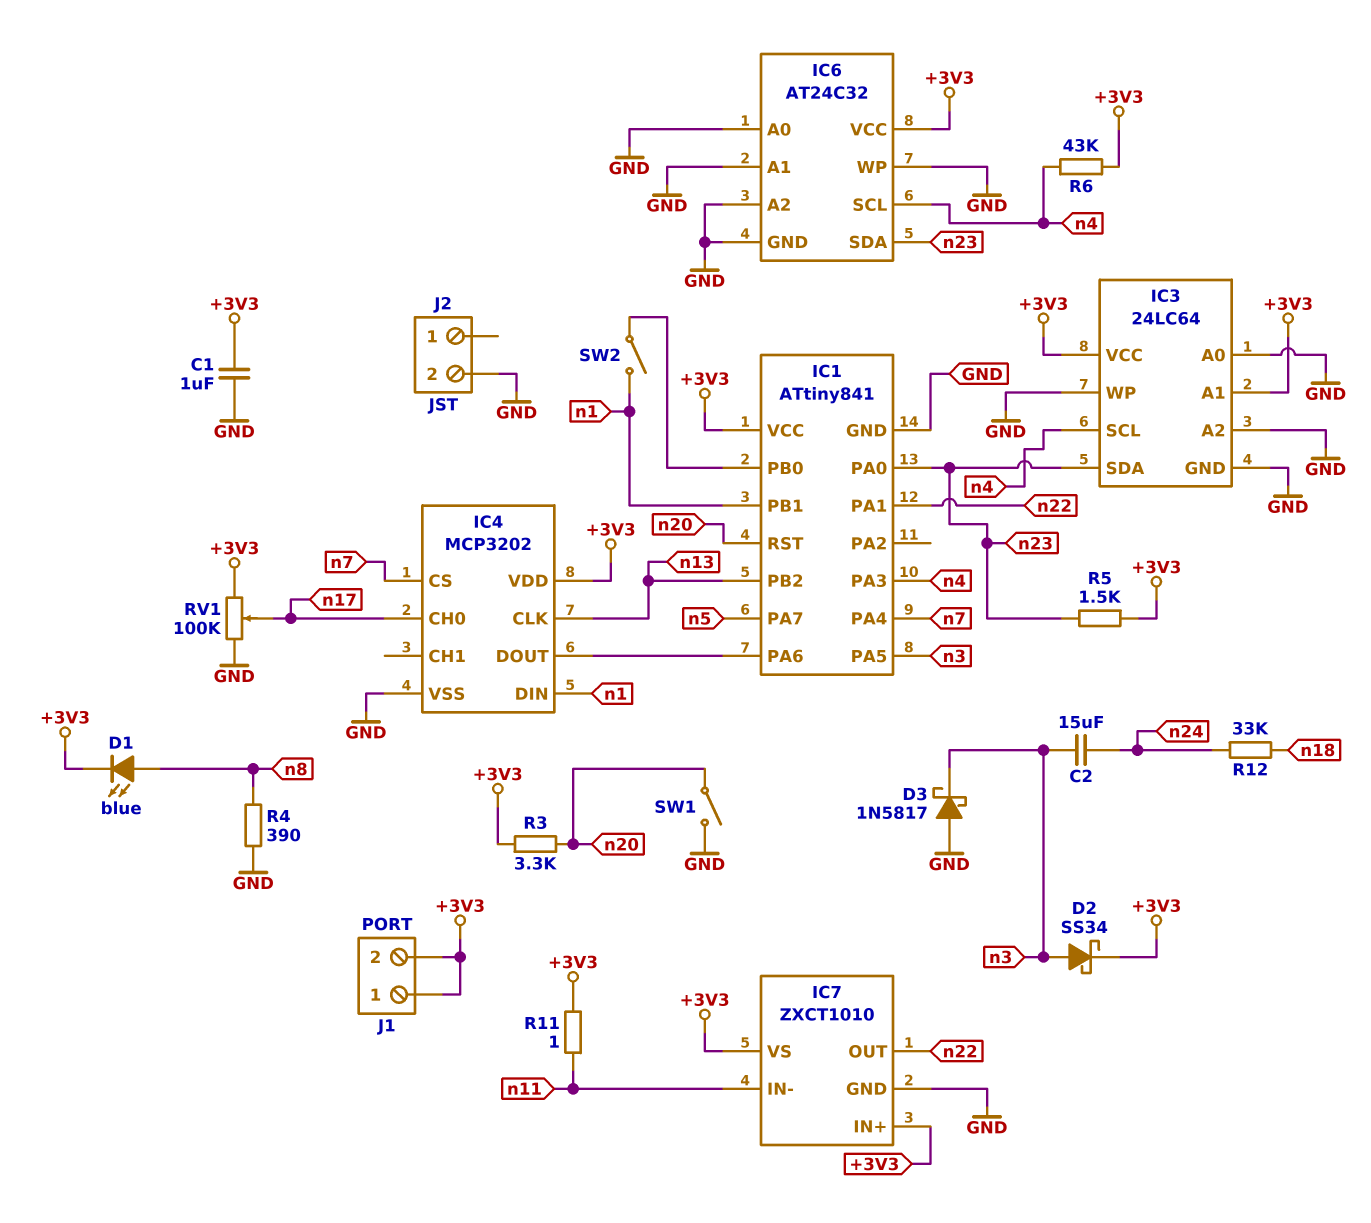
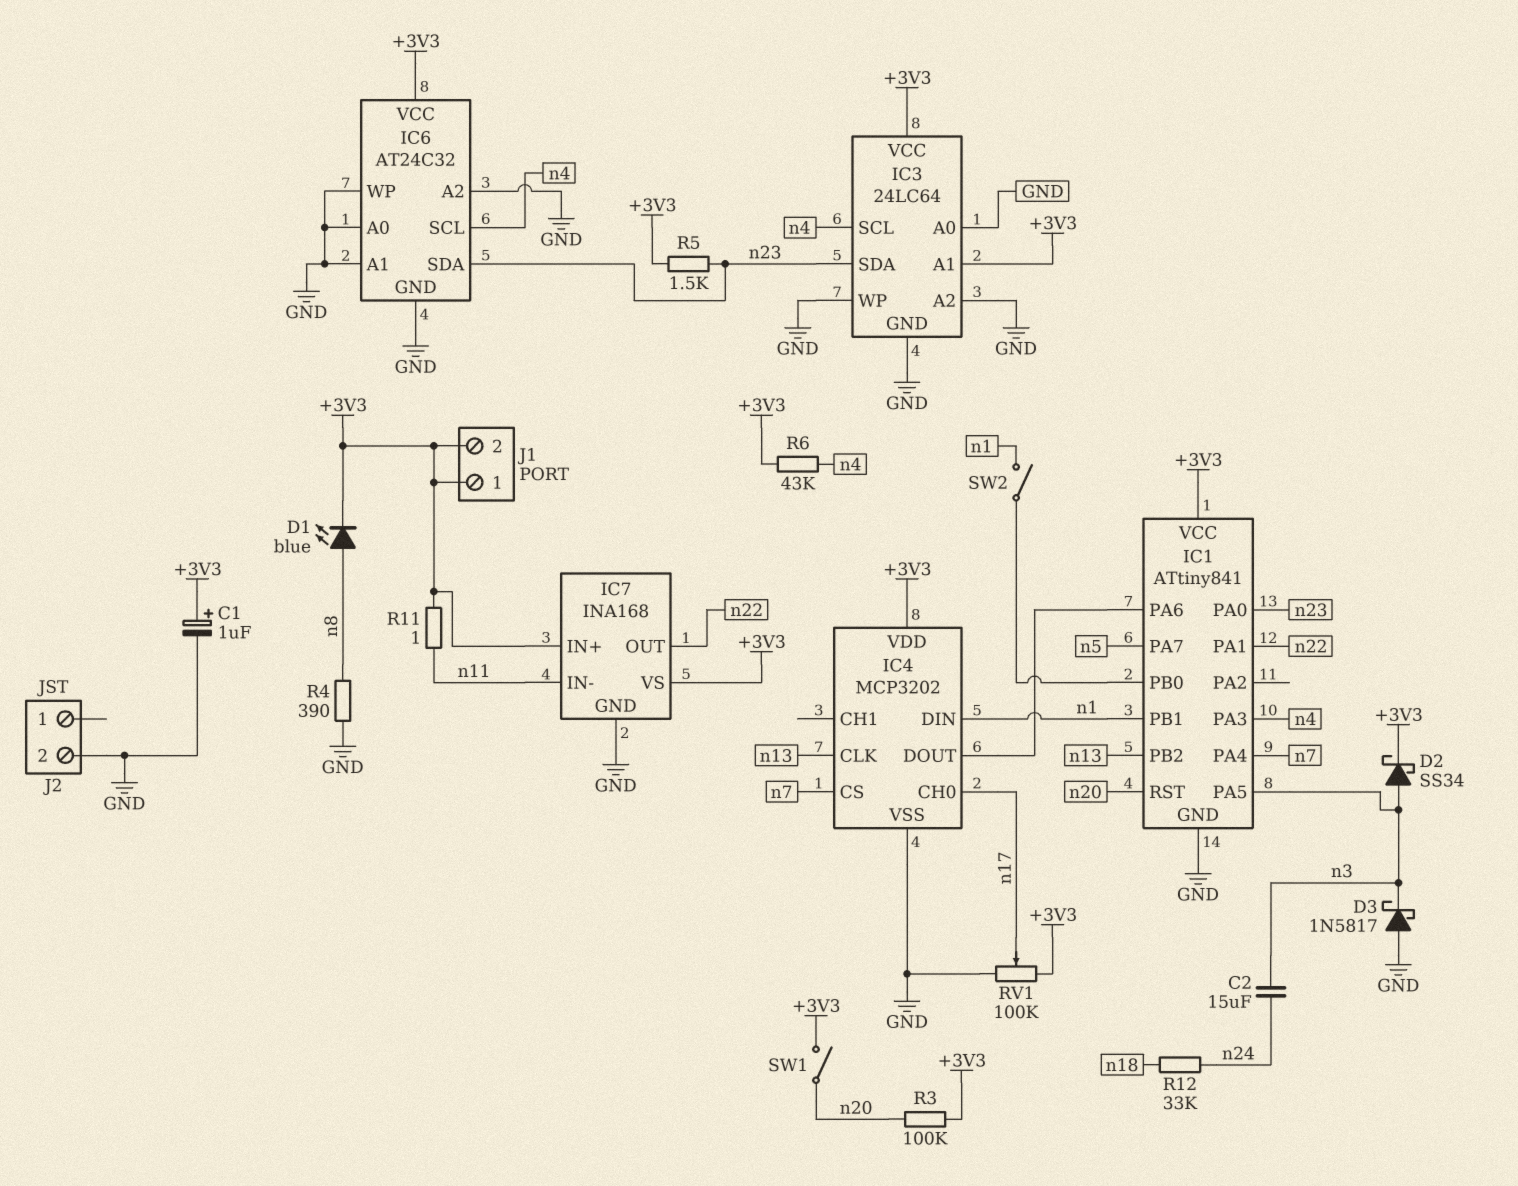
C1: 1uF (+3V3, GND) -> 1uF (plus +3V3, minus GND)
IC7: ZXCT1010 -> INA168
R3: 3.3k (+3V3, n20) -> 100k (+3V3, n20)
SW1: switch (GND, n20) -> switch (+3V3, n20)

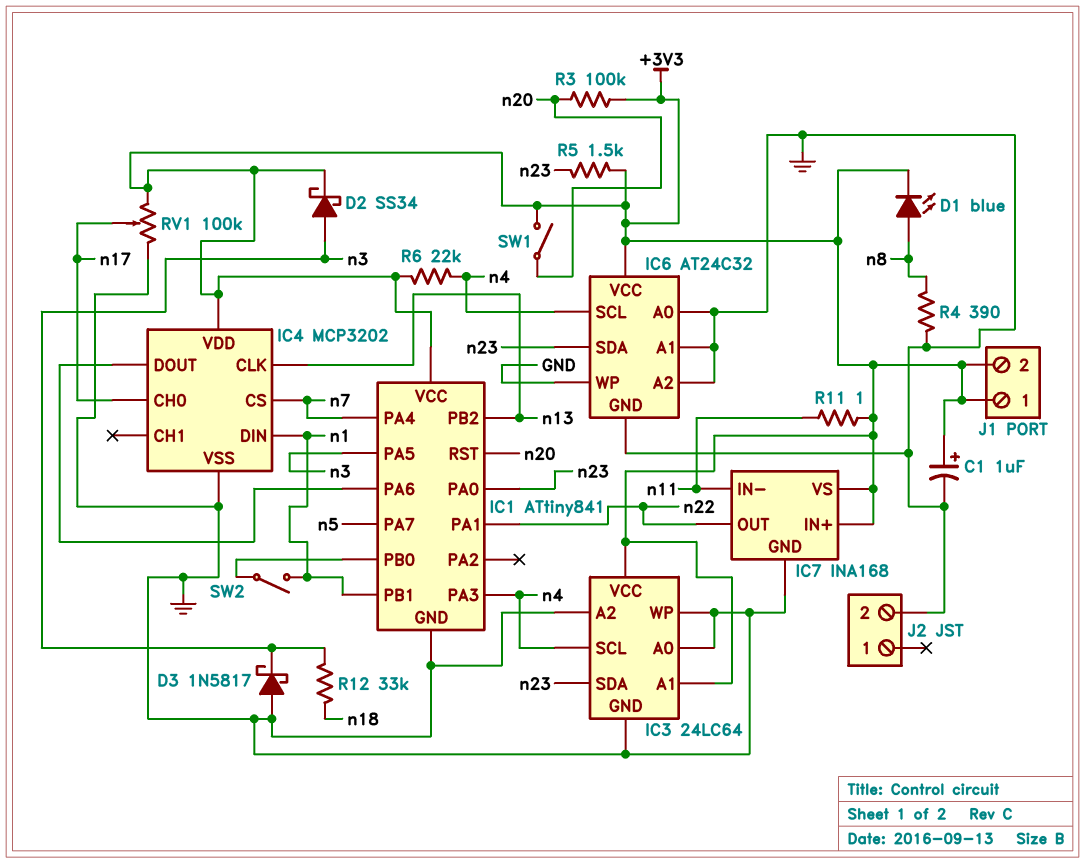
C2: 15uF (n3, n24) -> none
R6: 43k (+3V3, n4) -> 22k (+3V3, n4)
R12: 33k (n18, n24) -> 33k (n3, n18)

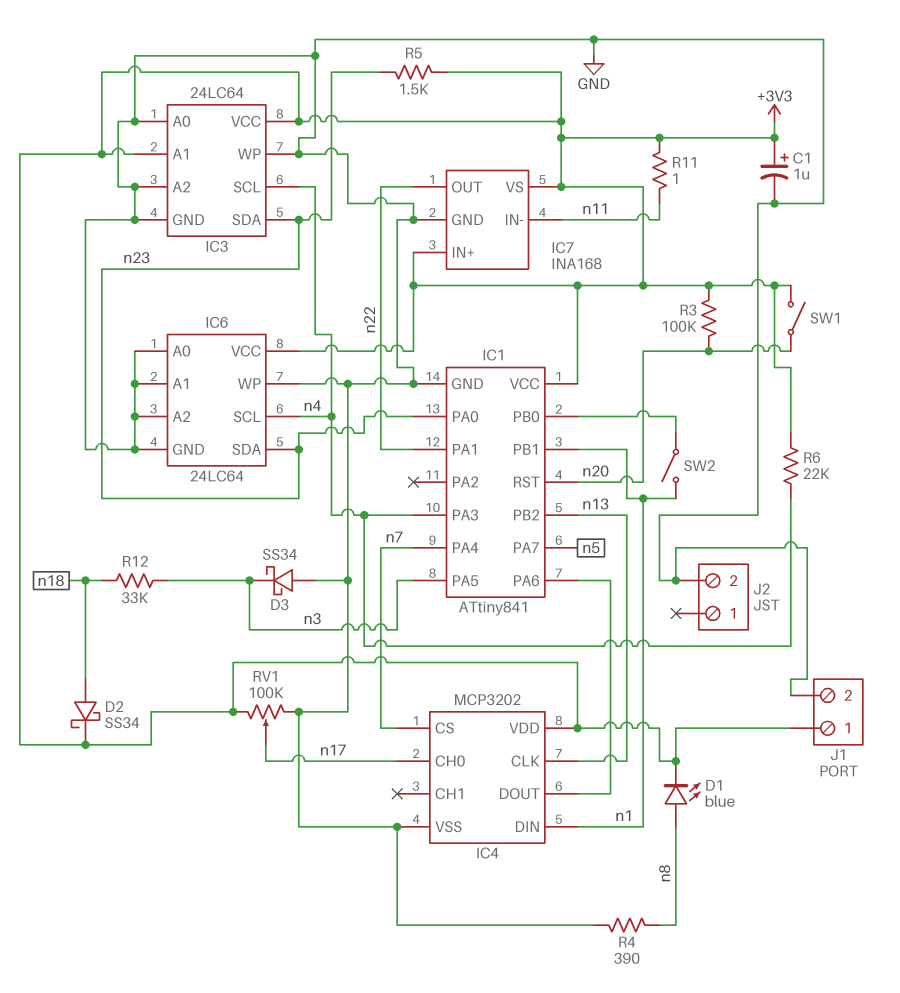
D2: schottky SS34 (A n3, K +3V3) -> schottky SS34 (A n18, K +3V3)
D3: schottky 1N5817 (A GND, K n3) -> schottky SS34 (A GND, K n3)
IC6: AT24C32 -> 24LC64
J1 pin 2: +3V3 -> GND

